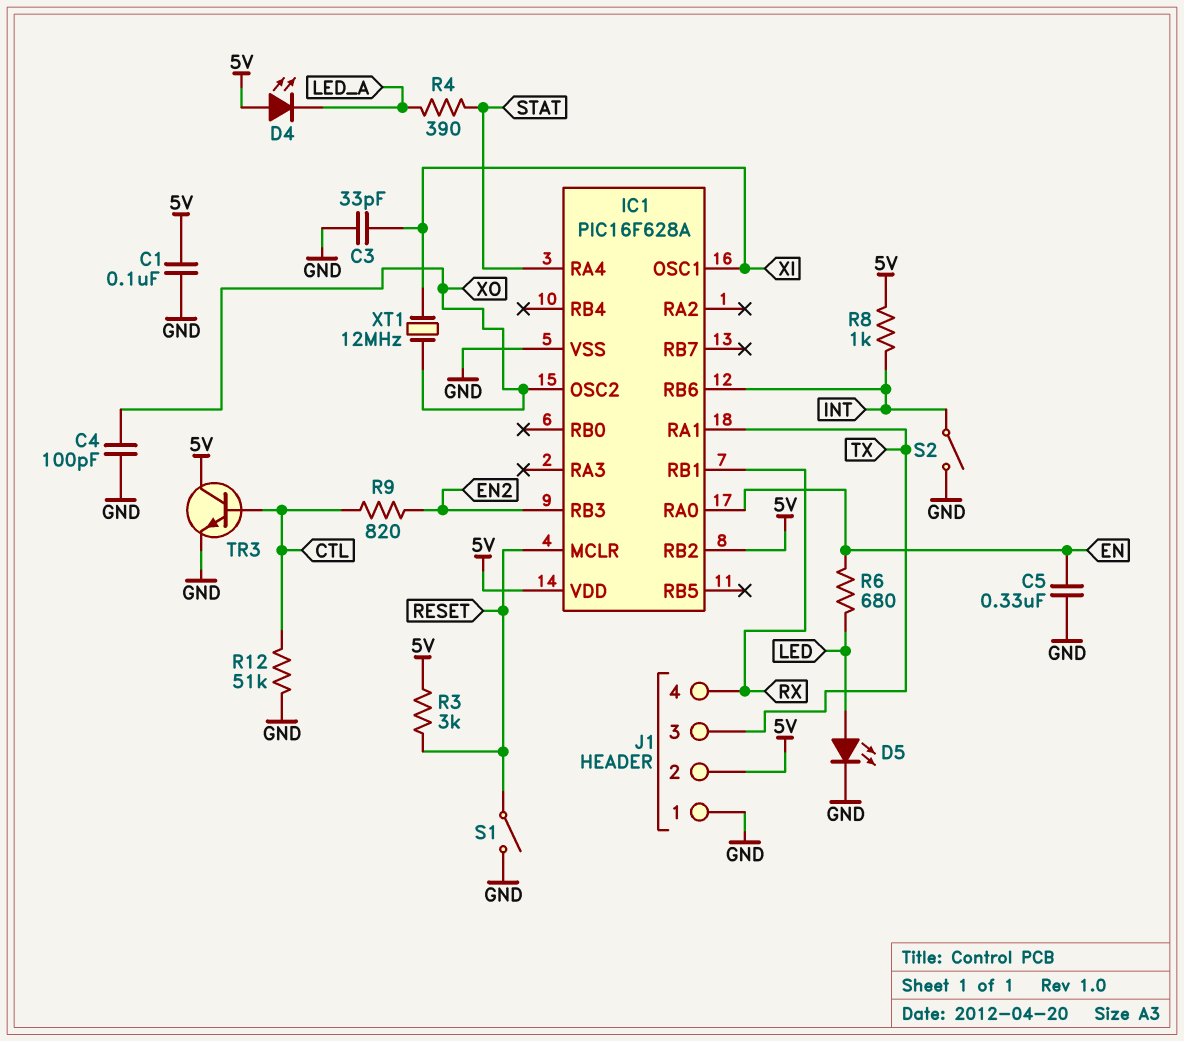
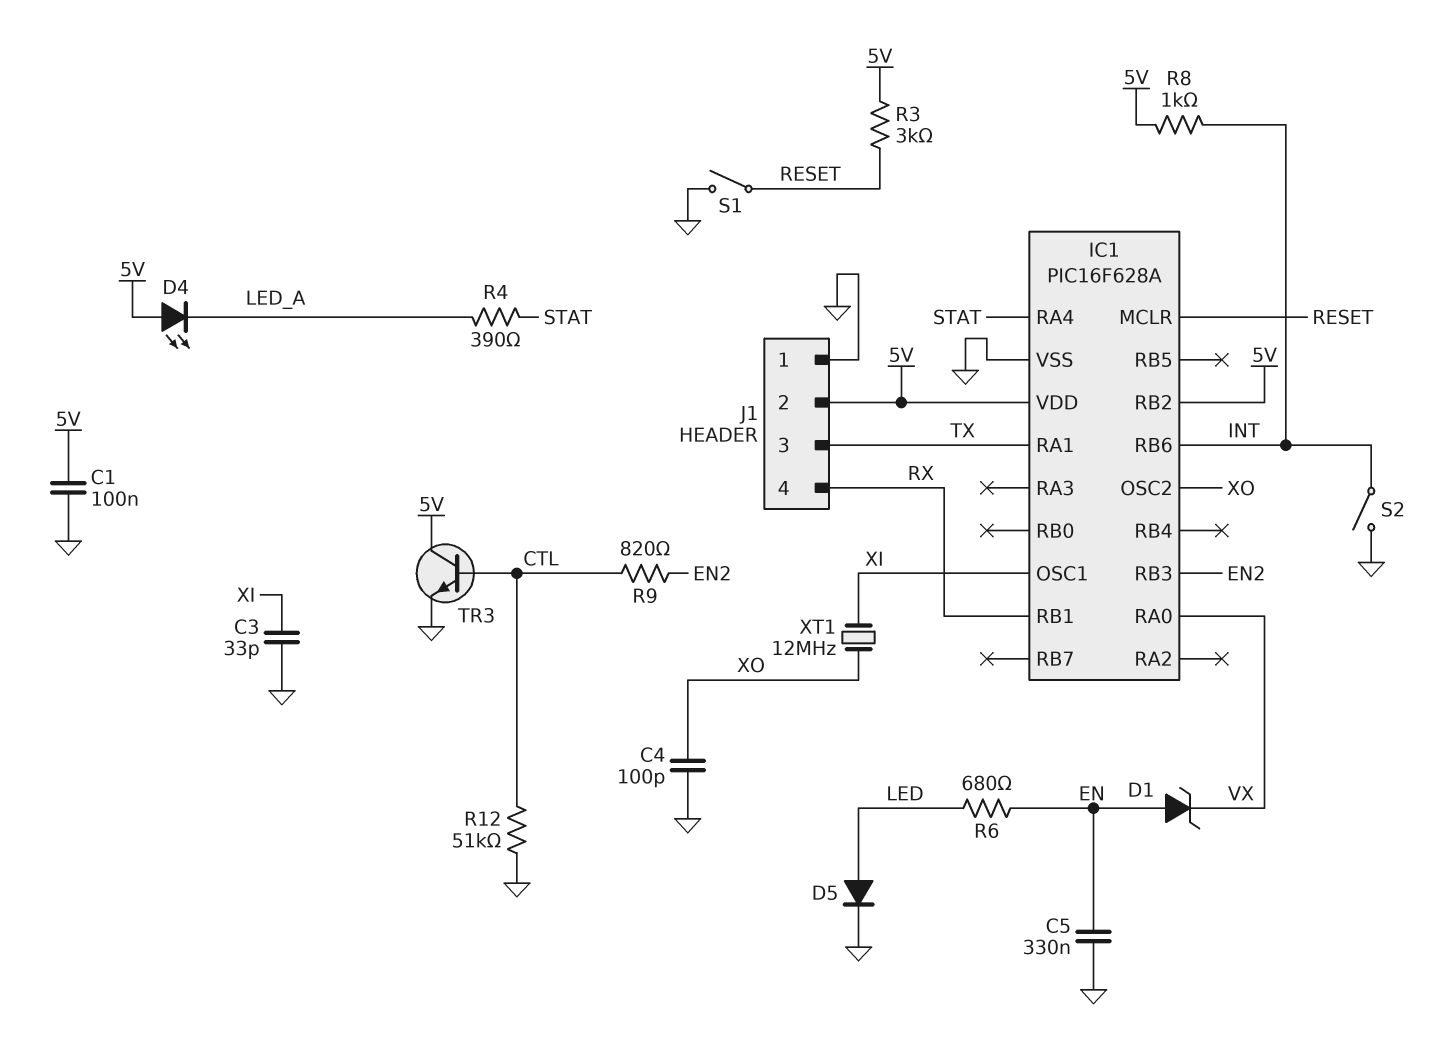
D1: none -> zener (A EN, K VX)
D5: LED (A LED, K GND) -> diode (A LED, K GND)
IC1 pin RA0: EN -> VX

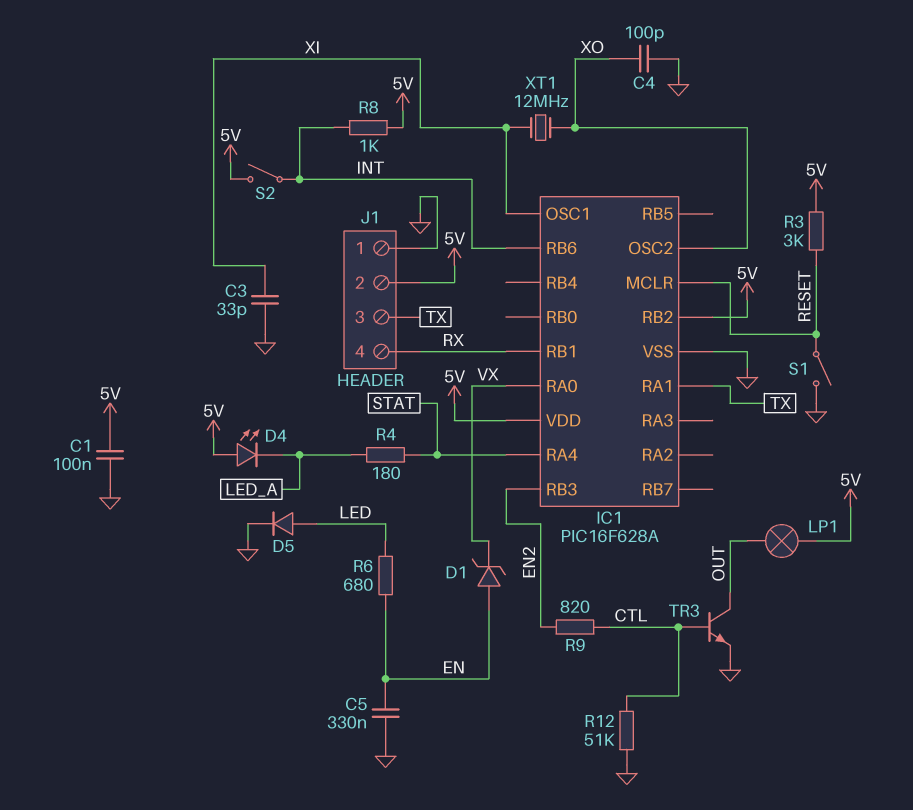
LP1: none -> lamp (5V, OUT)
R4: 390 (LED_A, STAT) -> 180 (LED_A, STAT)
S2: switch (GND, INT) -> switch (5V, INT)
TR3: NPN (B CTL, C 5V, E GND) -> NPN (B CTL, C OUT, E GND)

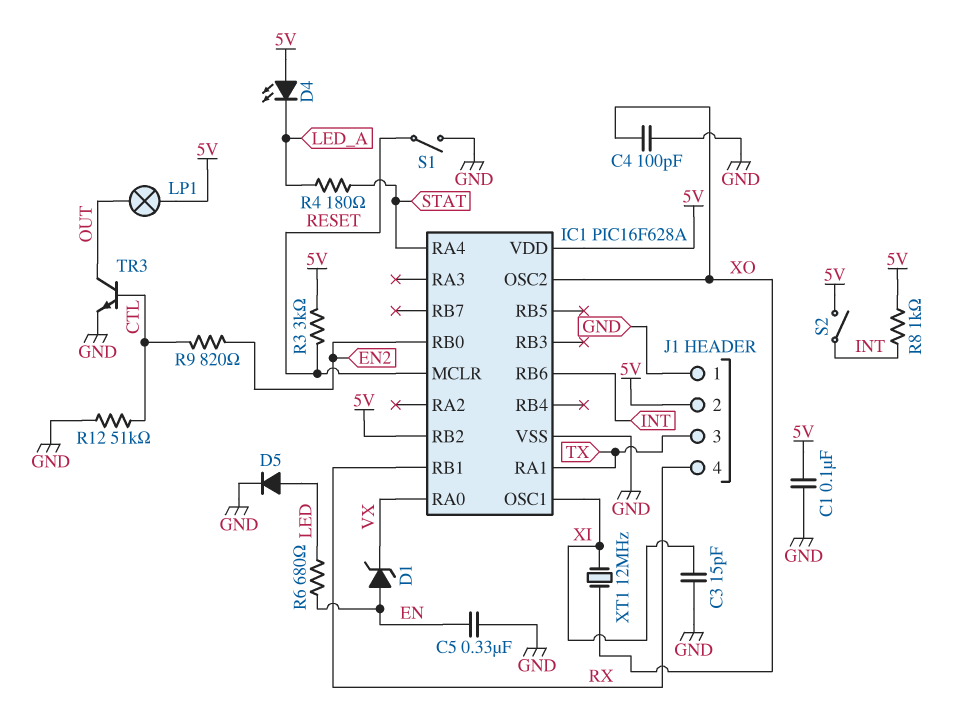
C3: 33pF (GND, XI) -> 15pF (GND, XI)
IC1 pin RB0: none -> EN2
IC1 pin RB3: EN2 -> none

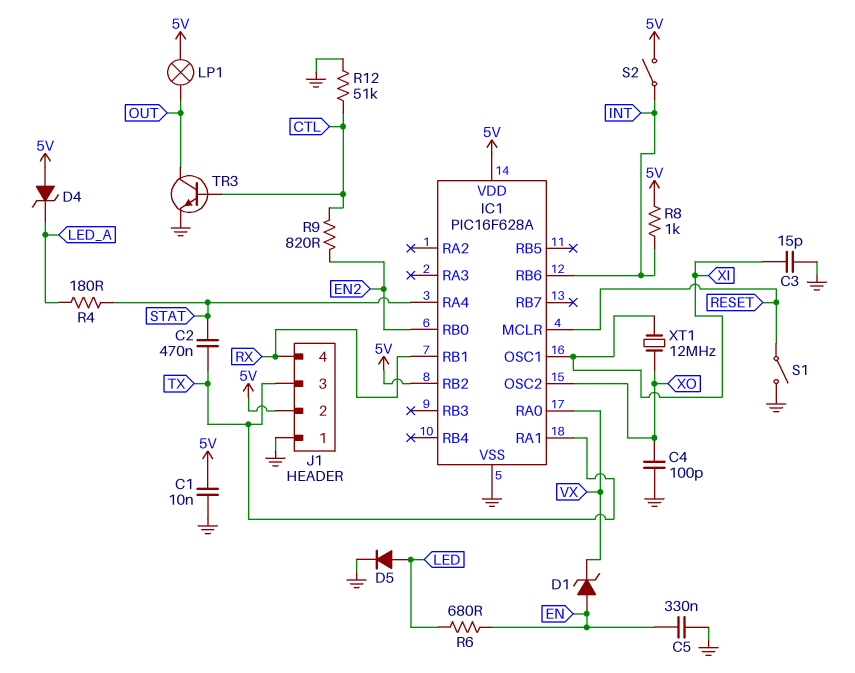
C1: 100nF (5V, GND) -> 10nF (5V, GND)
C2: none -> 470nF (STAT, TX)
D4: LED (A 5V, K LED_A) -> zener (A 5V, K LED_A)
R3: 3k (5V, RESET) -> none

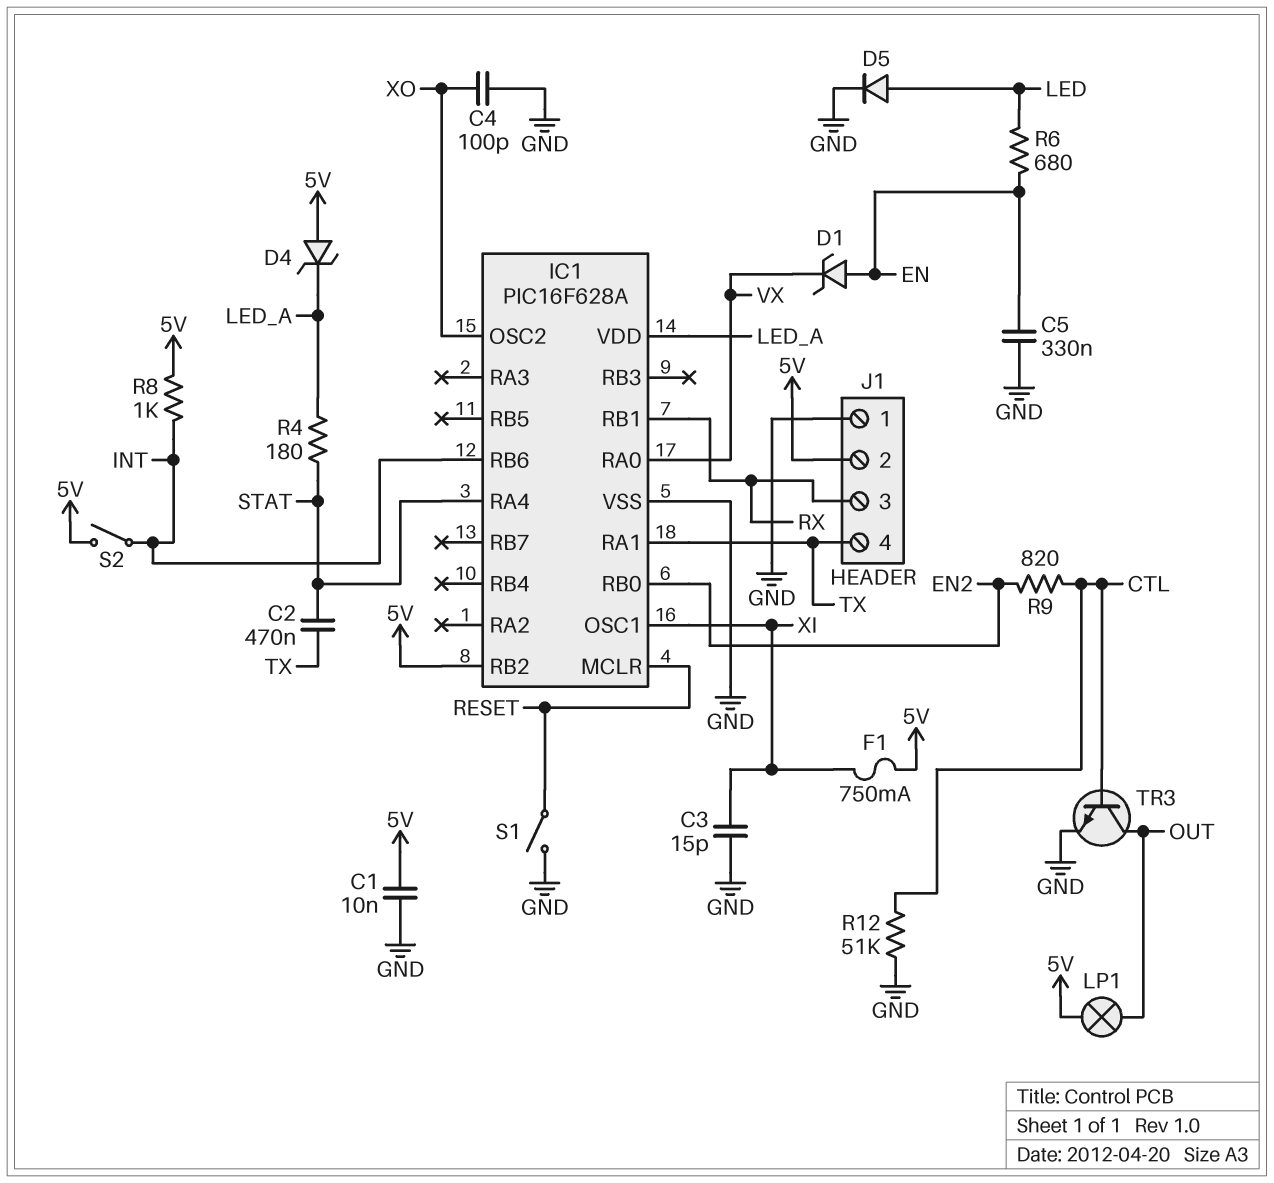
F1: none -> 750mA (5V, XI)
IC1 pin VDD: 5V -> LED_A
J1 pin 3: TX -> RX
J1 pin 4: RX -> TX
XT1: 12MHz (XI, XO) -> none

